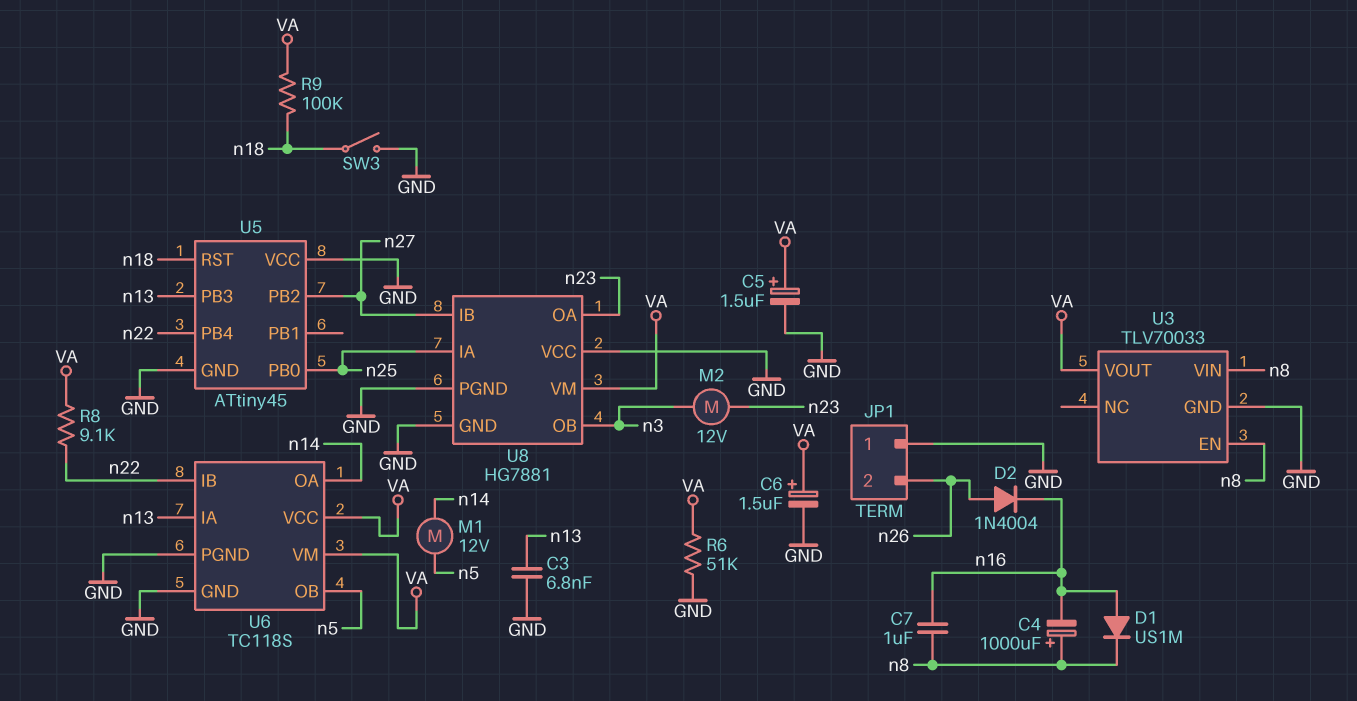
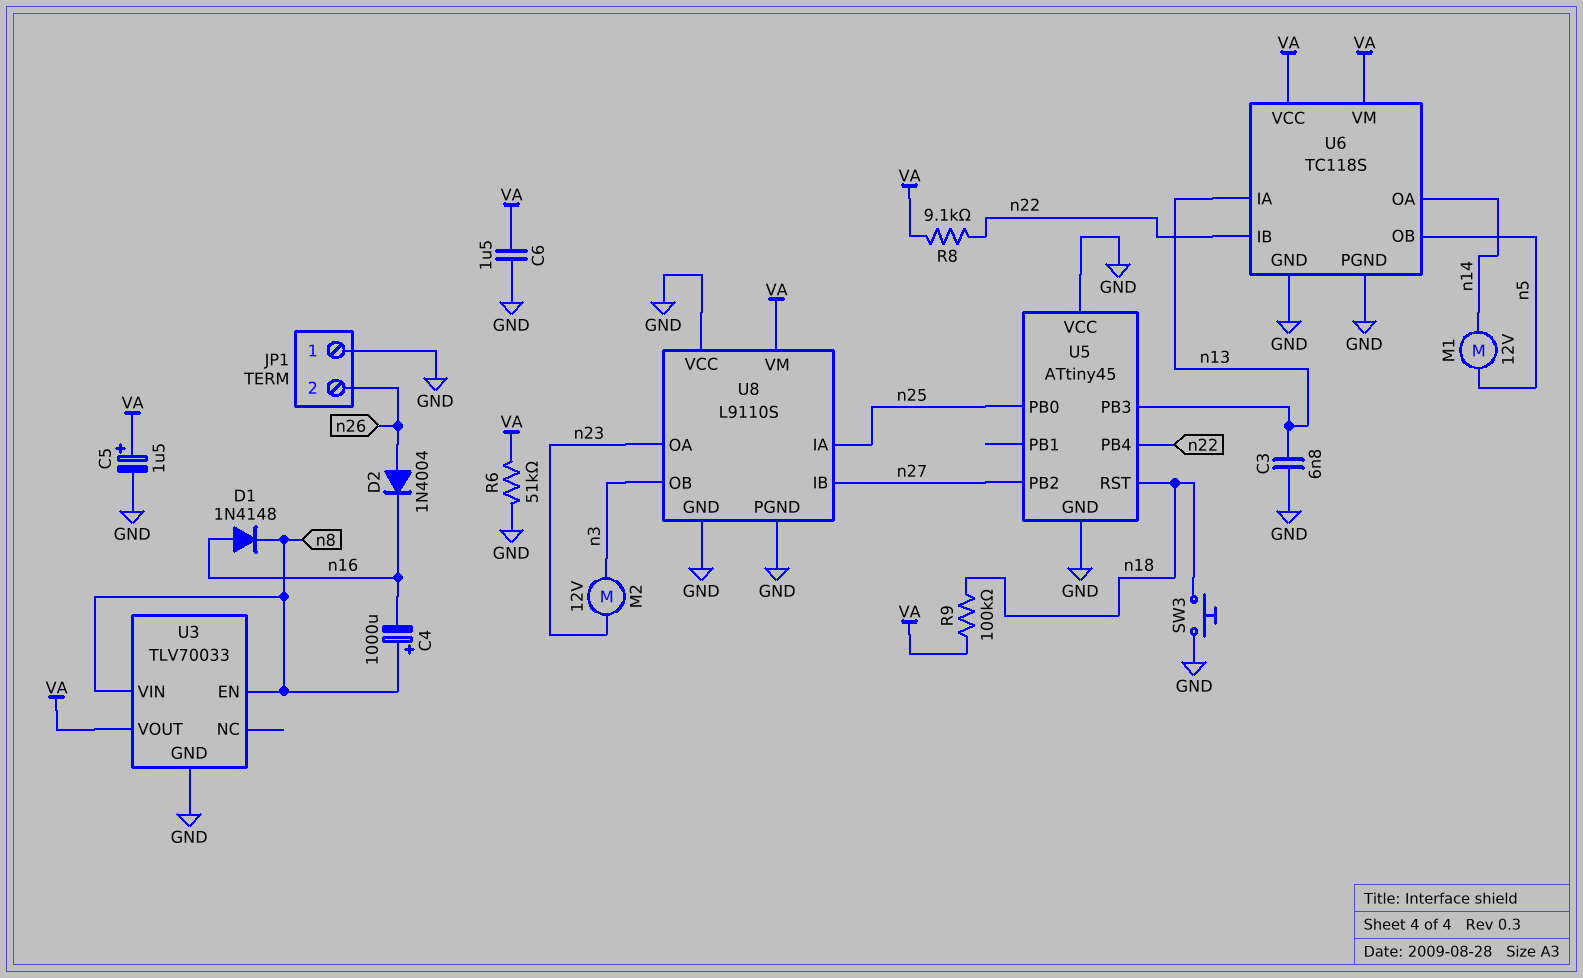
C6: 1.5uF (plus VA, minus GND) -> 1.5uF (GND, VA)
C7: 1uF (n8, n16) -> none
D1: diode US1M (A n16, K n8) -> diode 1N4148 (A n16, K n8)
SW3: switch (GND, n18) -> button (GND, n18)
U8: HG7881 -> L9110S

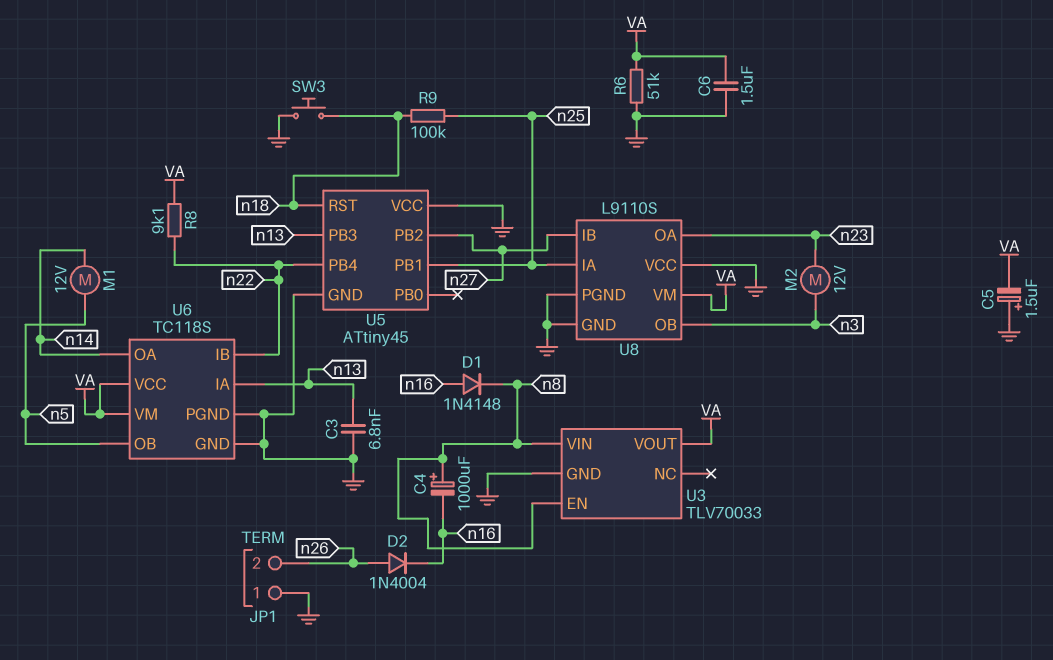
C5: 1.5uF (plus VA, minus GND) -> 1.5uF (plus GND, minus VA)
R9: 100k (VA, n18) -> 100k (n18, n25)
U5 pin PB0: n25 -> none
U5 pin PB1: none -> n25

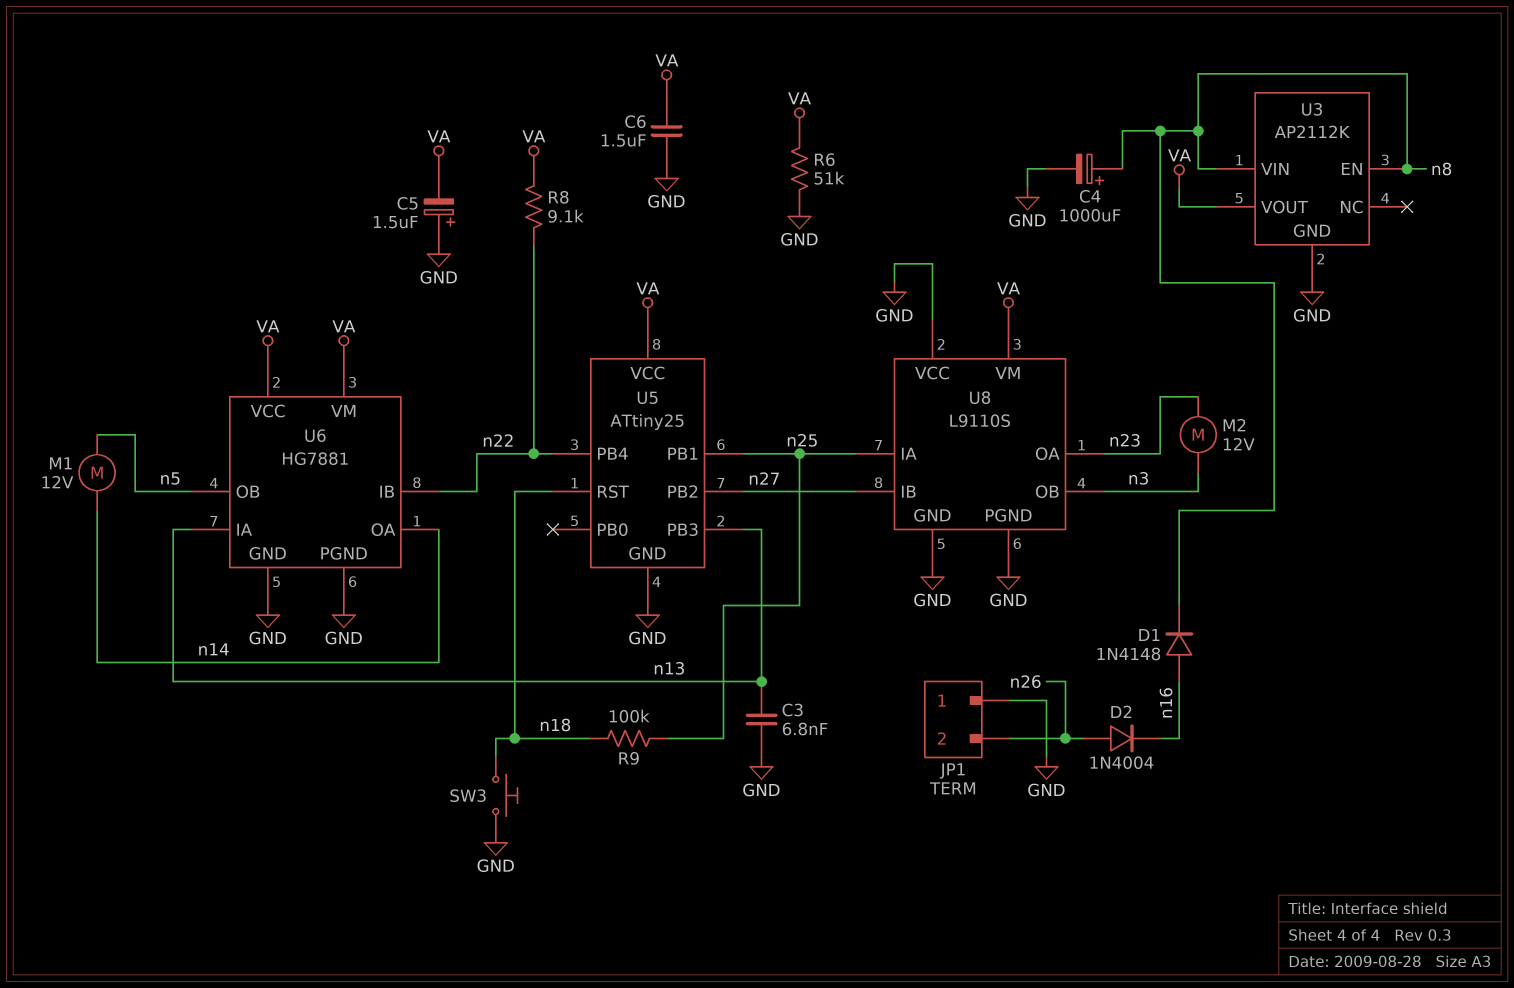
C4: 1000uF (plus n8, minus n16) -> 1000uF (plus n8, minus GND)
U3: TLV70033 -> AP2112K
U5: ATtiny45 -> ATtiny25
U5 pin VCC: GND -> VA
U6: TC118S -> HG7881

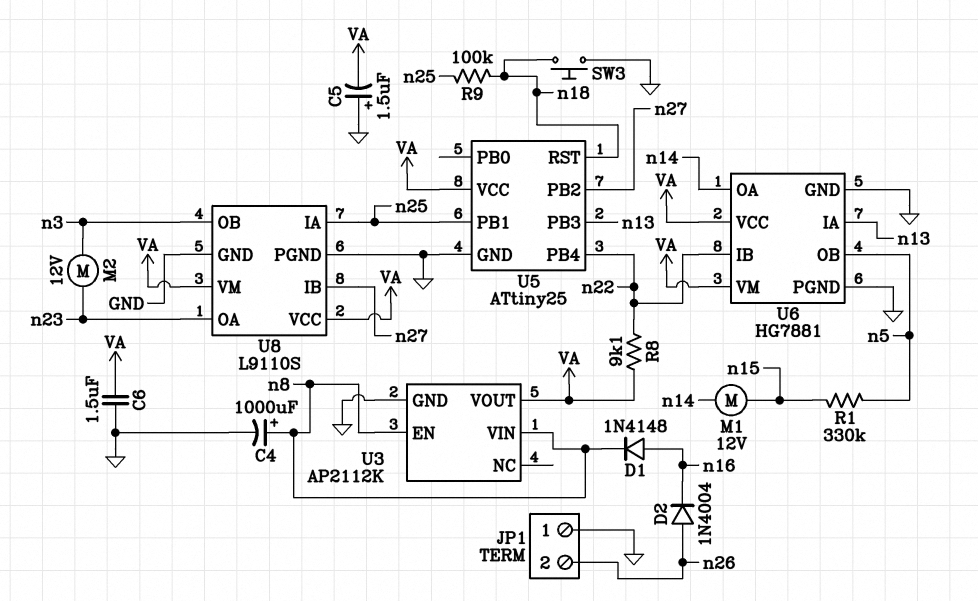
C3: 6.8nF (GND, n13) -> none
M1: motor 12V (n5, n14) -> motor 12V (n14, n15)
R1: none -> 330k (n5, n15)
R6: 51k (GND, VA) -> none
U8 pin VCC: GND -> VA

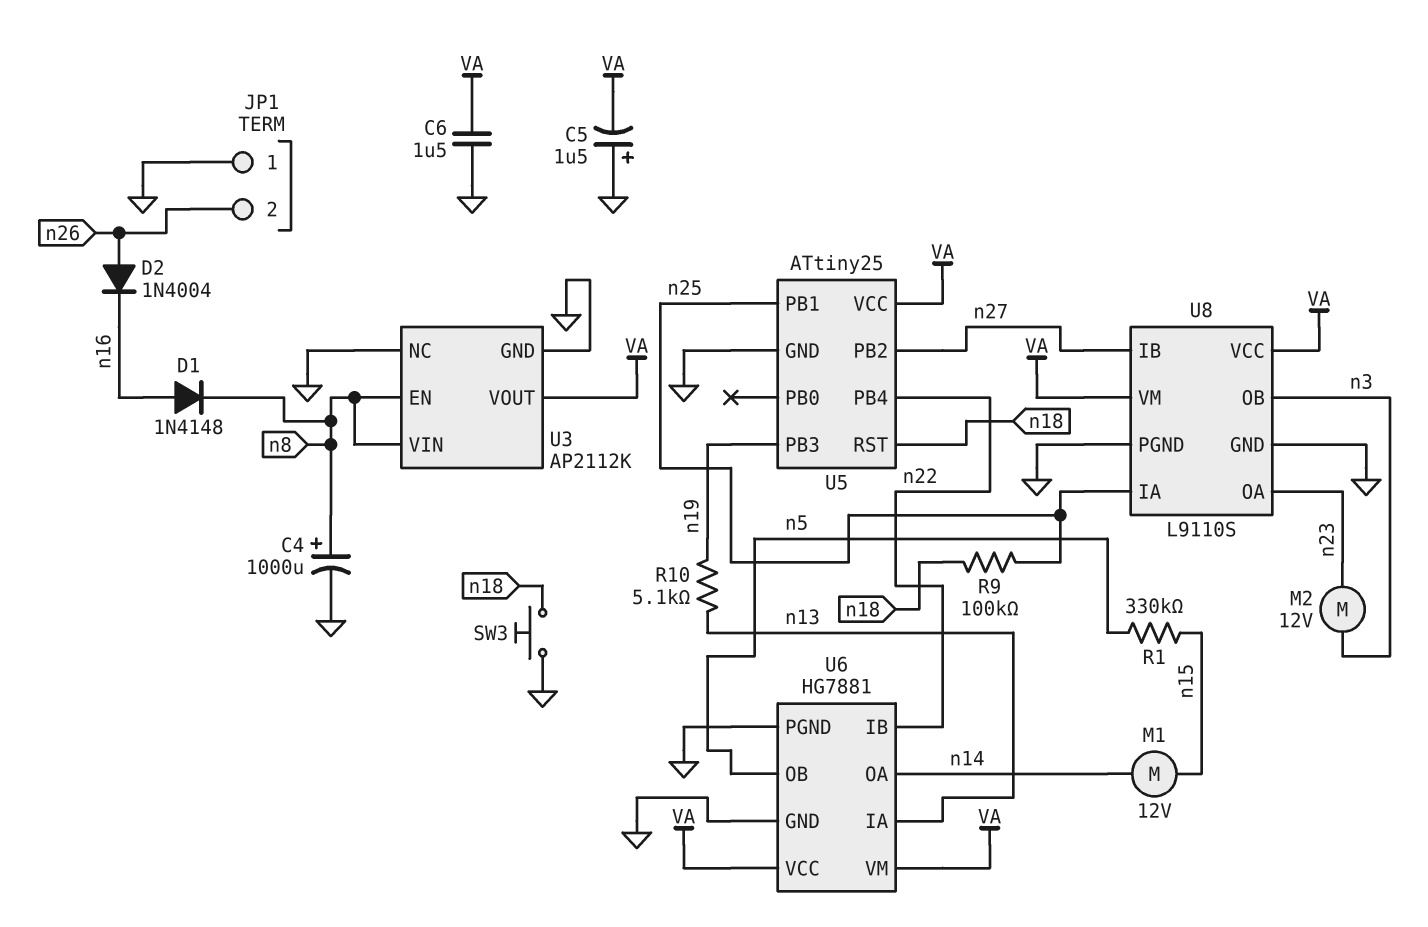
R8: 9.1k (VA, n22) -> none
R10: none -> 5.1k (n13, n19)
U3 pin NC: none -> GND
U5 pin PB3: n13 -> n19

